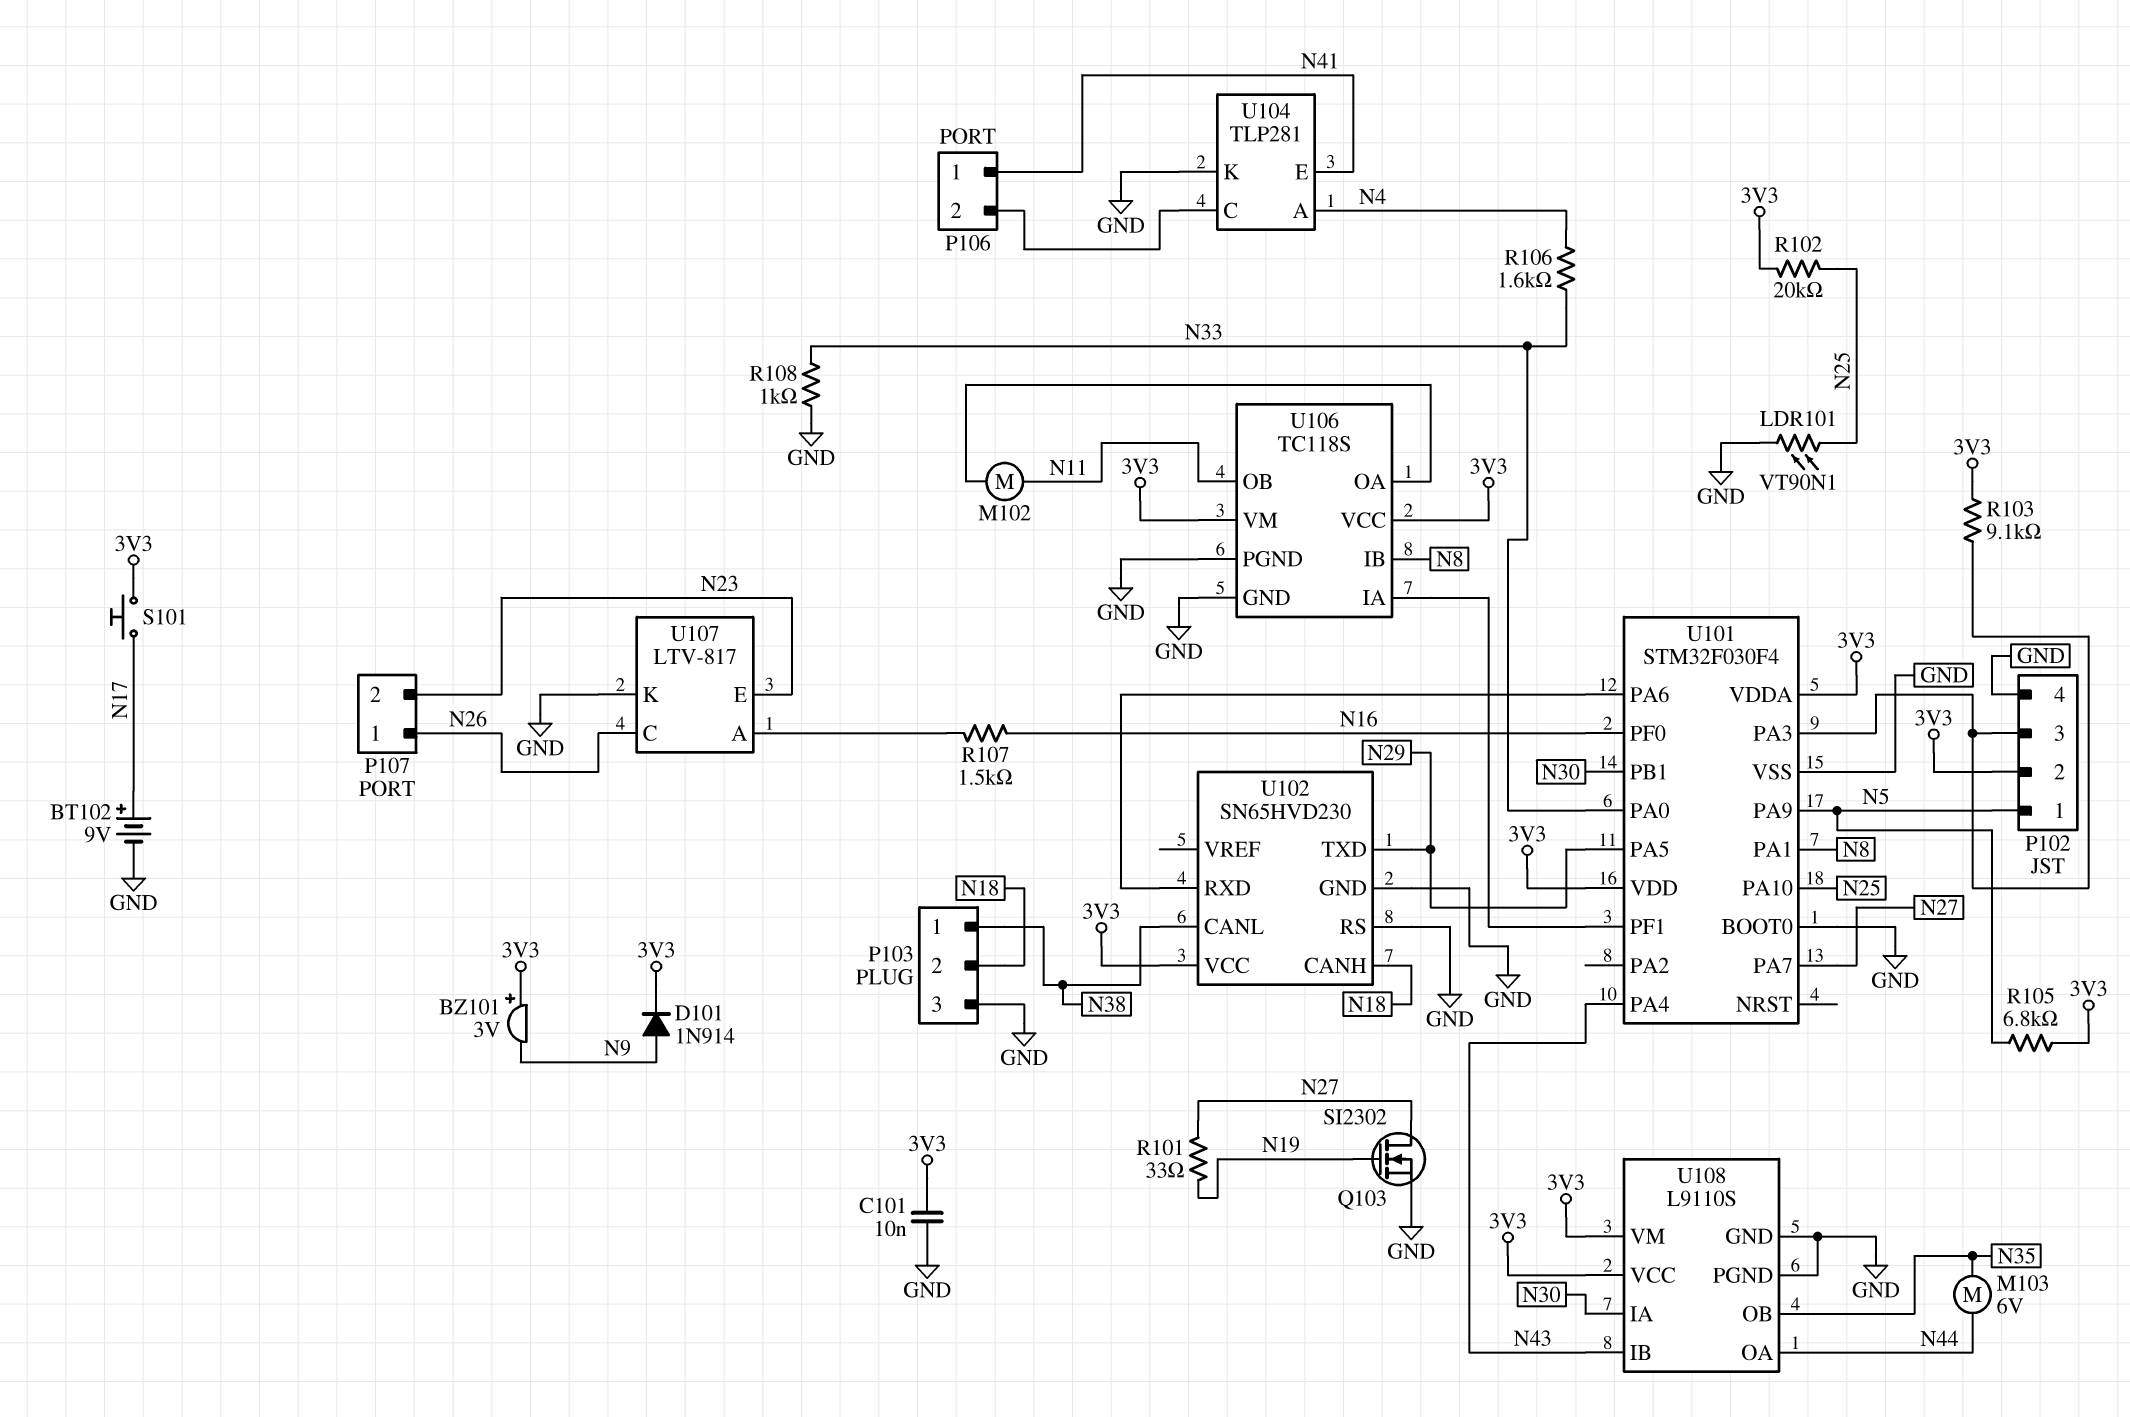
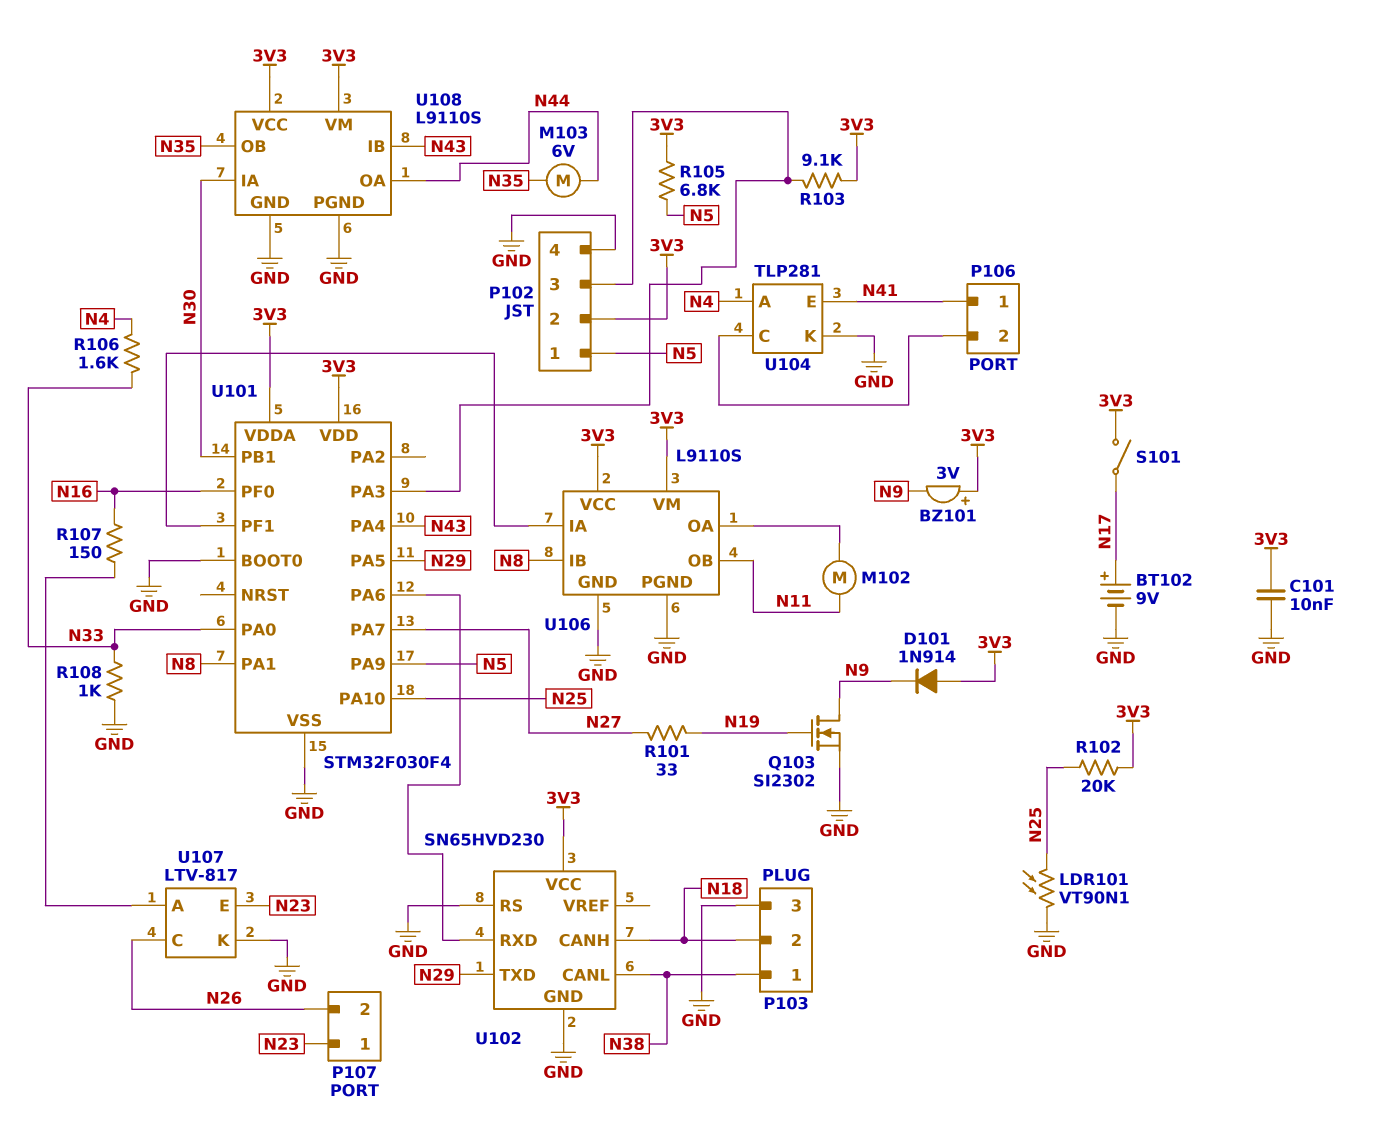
D101: diode 1N914 (A N9, K 3V3) -> diode 1N914 (A 3V3, K N9)
P107 pin 1: N26 -> N23
P107 pin 2: N23 -> N26
Q103: NMOS SI2302 (G N19, D N27, S GND) -> NMOS SI2302 (G N19, D N9, S GND)
R107: 1.5k (N16, U107/A) -> 150 (N16, U107/A)
S101: button (3V3, N17) -> switch (3V3, N17)
U106: TC118S -> L9110S

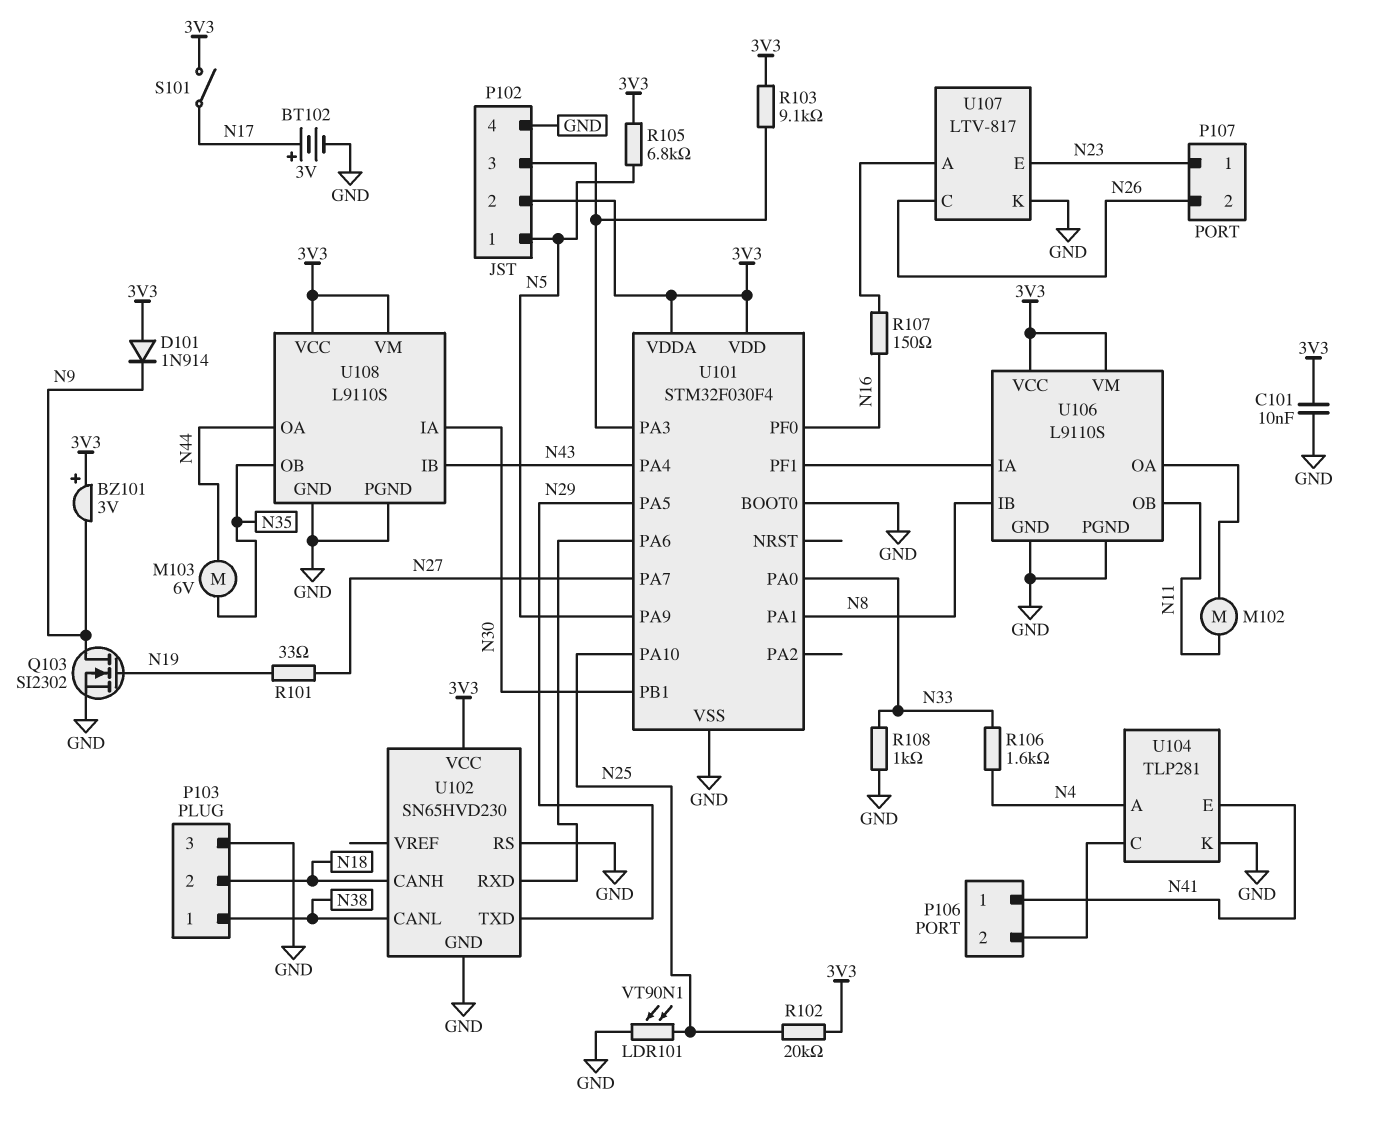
BT102: 9V (plus N17, minus GND) -> 3V (plus N17, minus GND)

